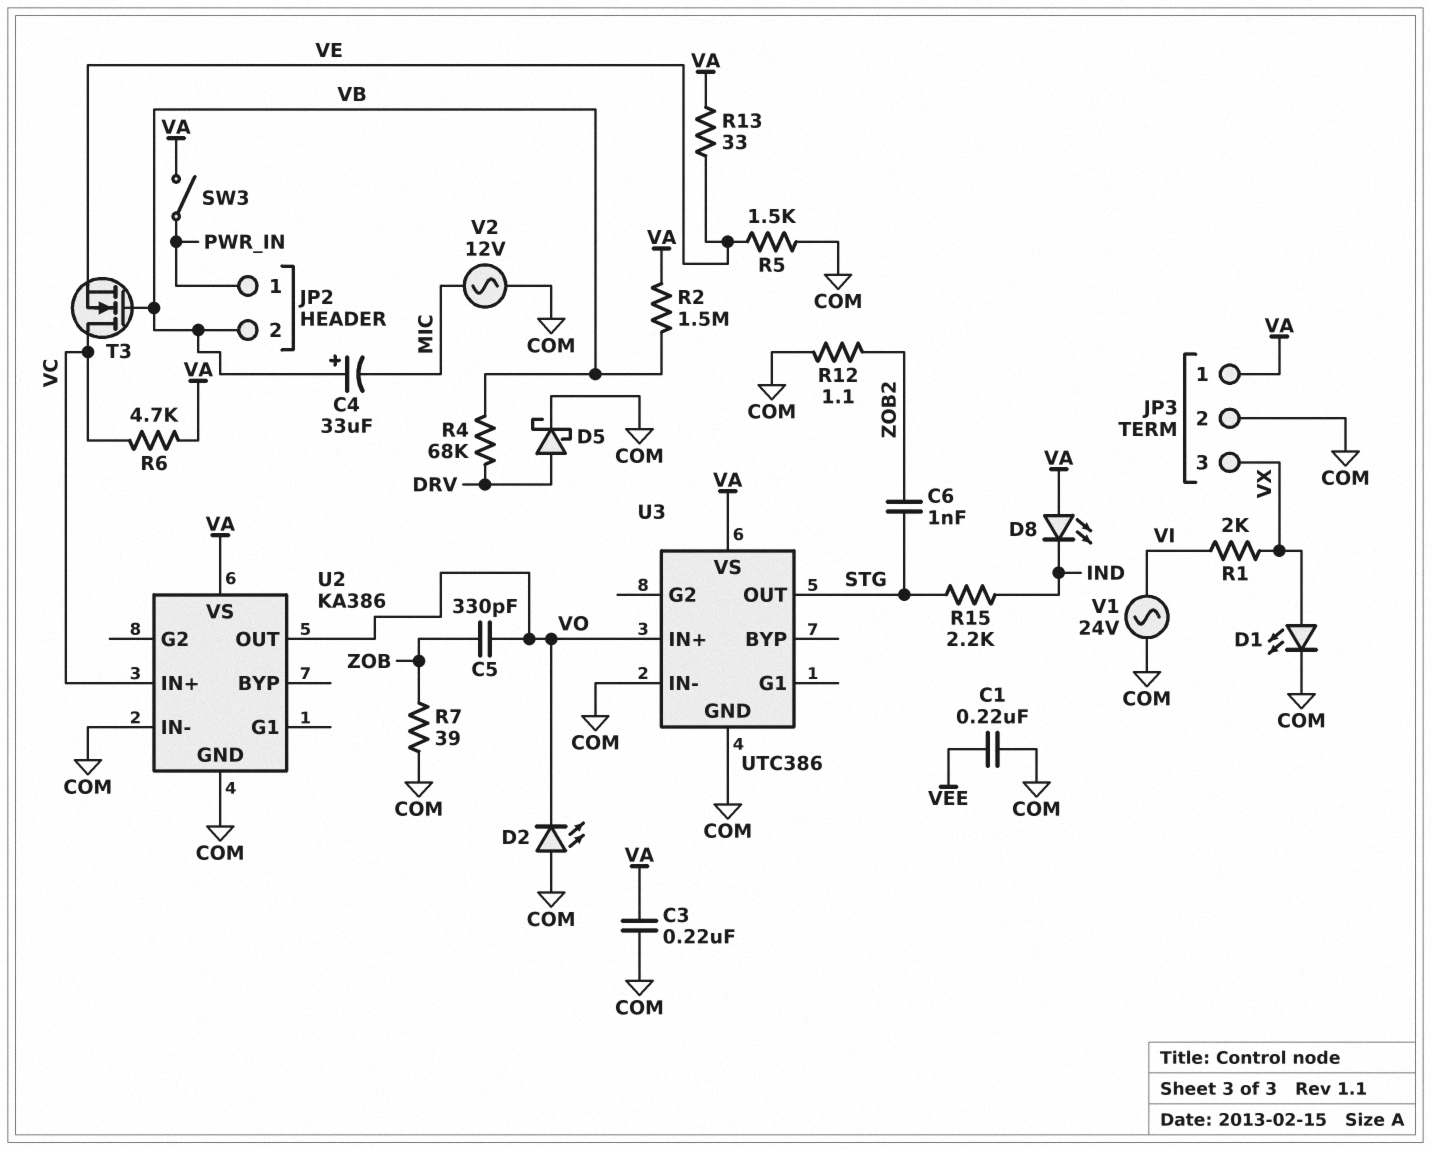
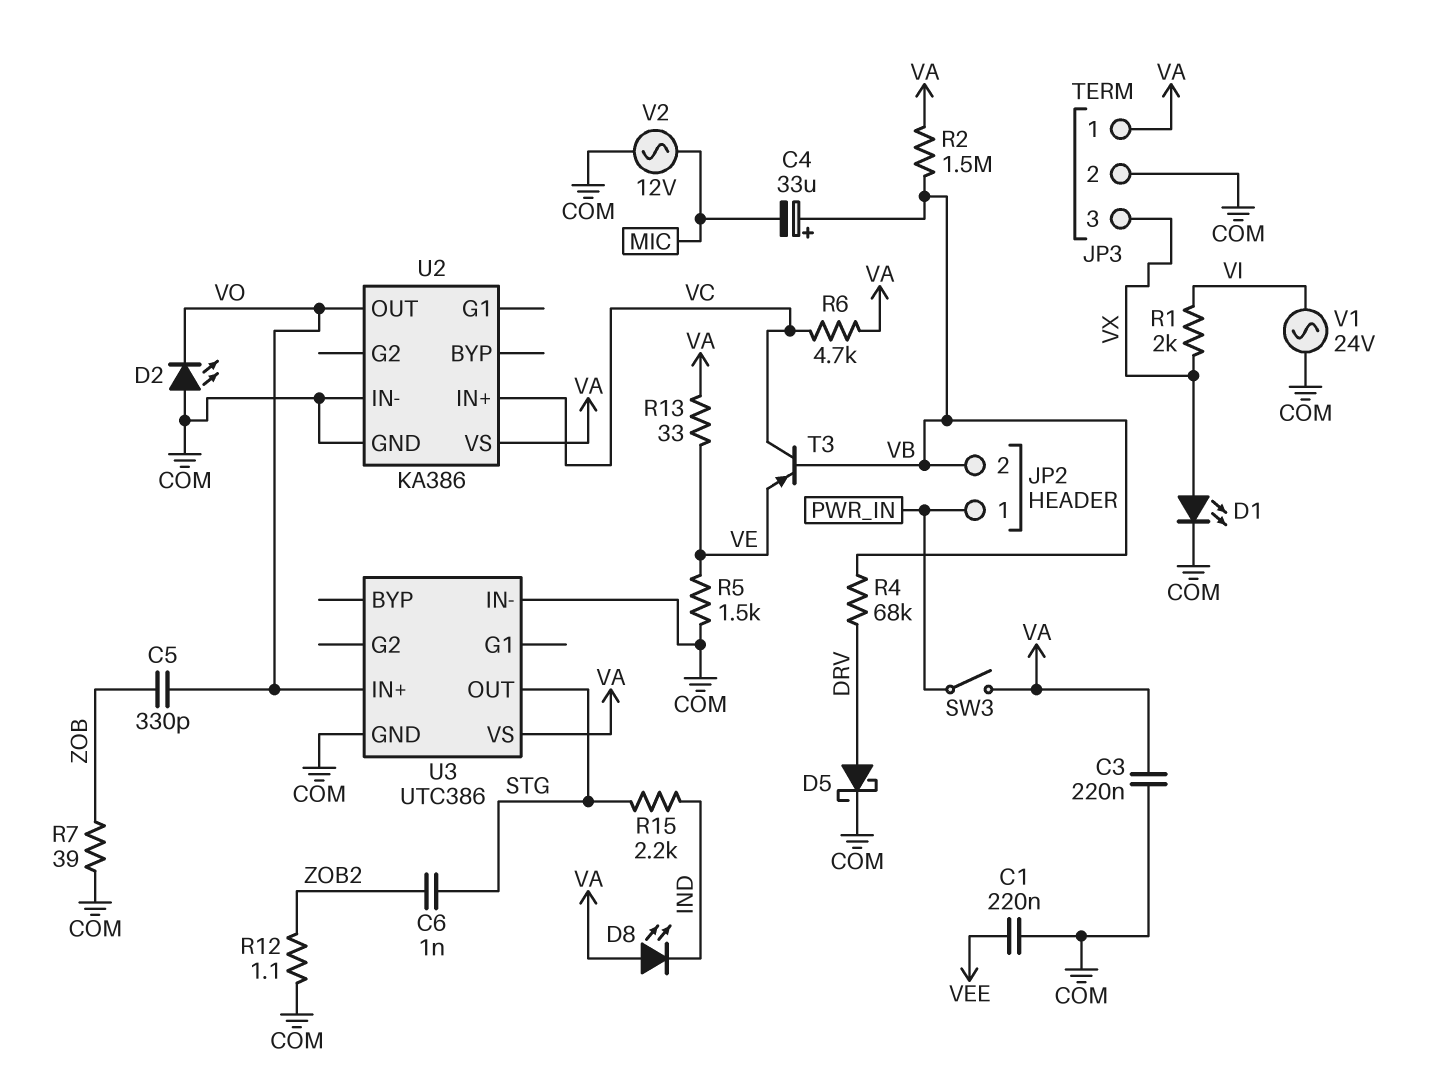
T3: NMOS (G VB, D VC, S VE) -> PNP (B VB, C VC, E VE)

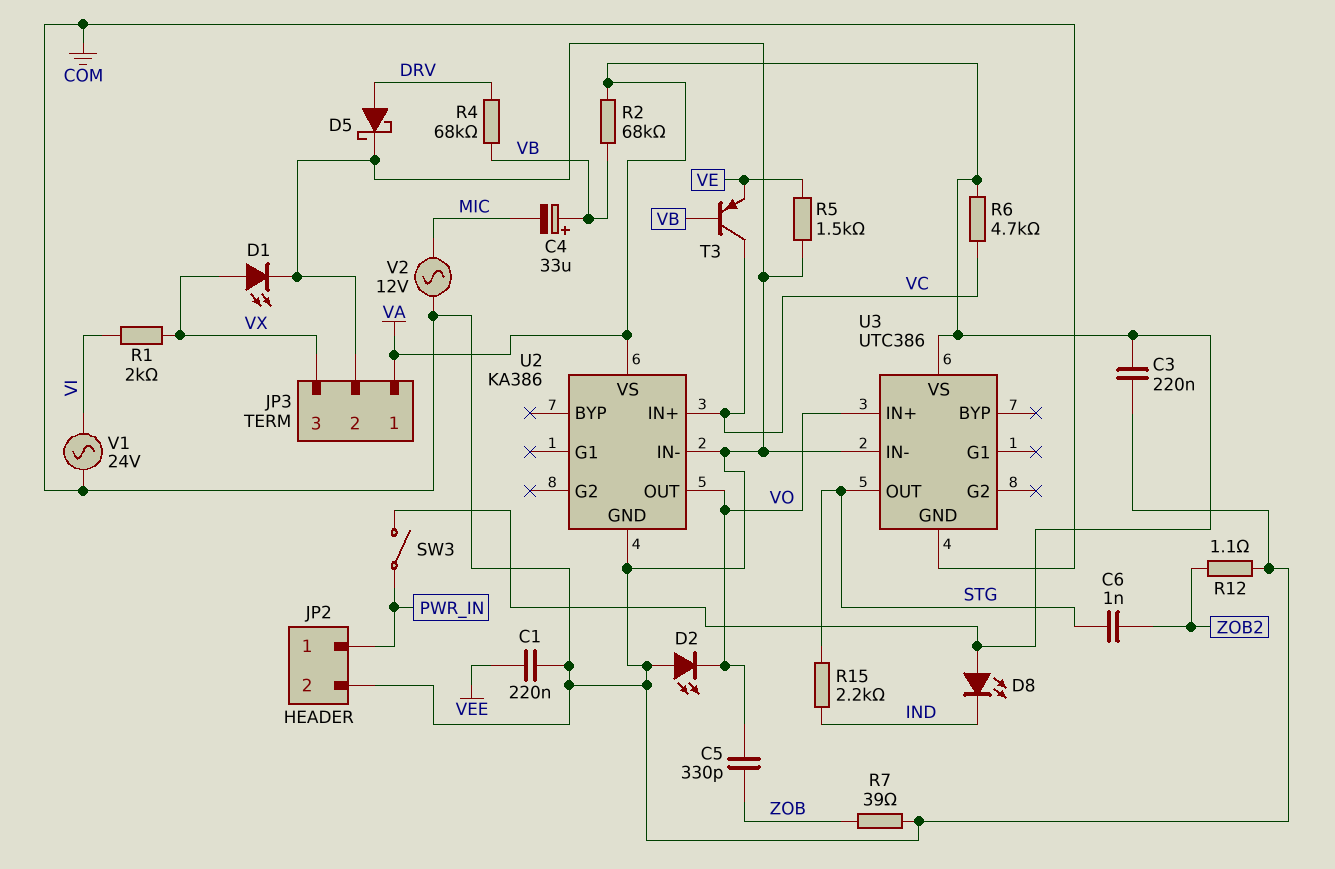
JP2 pin 2: VB -> COM
R2: 1.5M (VA, VB) -> 68k (VA, VB)
R13: 33 (VA, VE) -> none

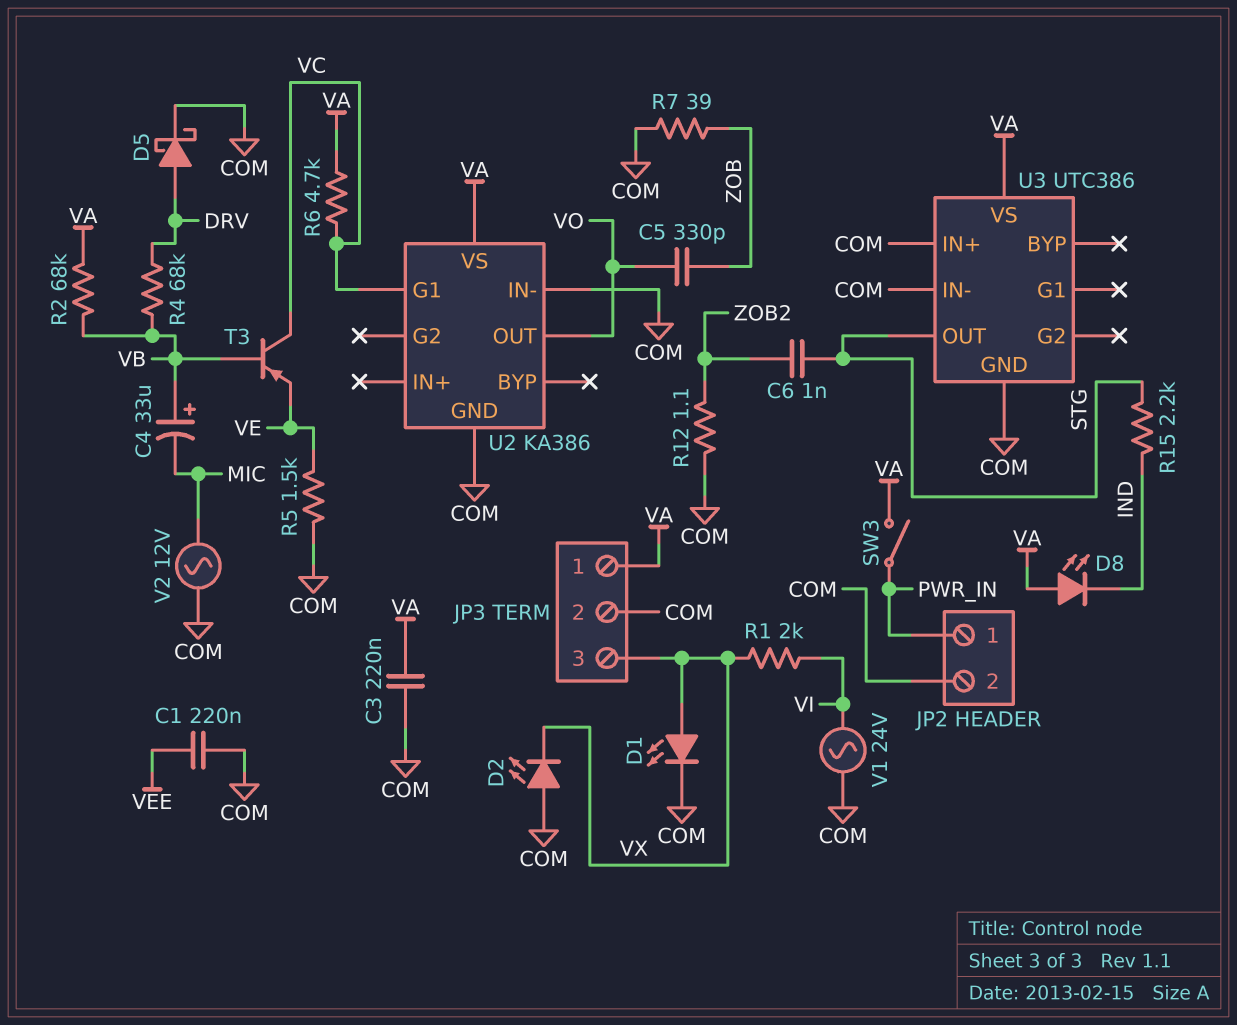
D2: LED (A COM, K VO) -> LED (A COM, K VX)
U2 pin G1: none -> VC
U2 pin IN+: VC -> none
U3 pin IN+: VO -> COM

